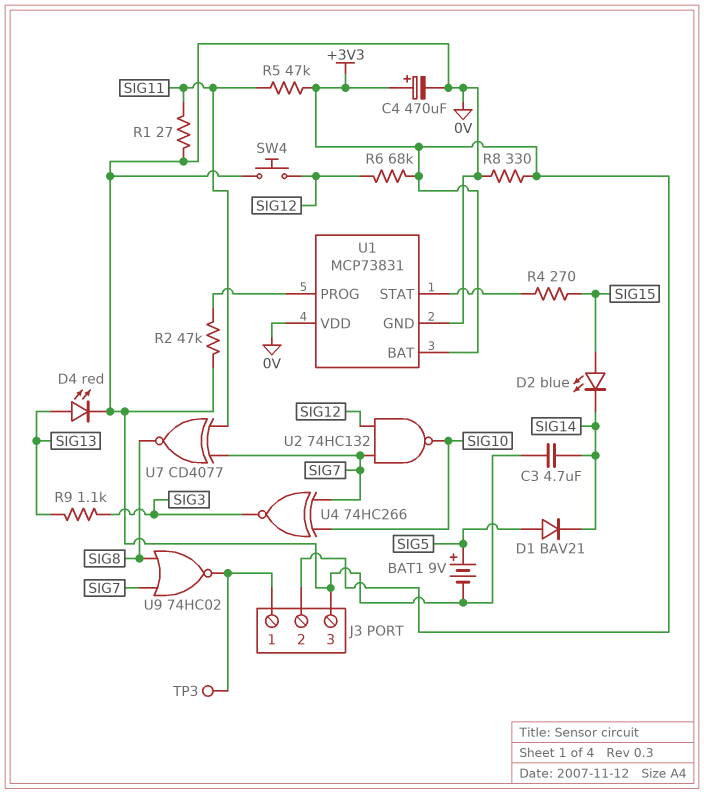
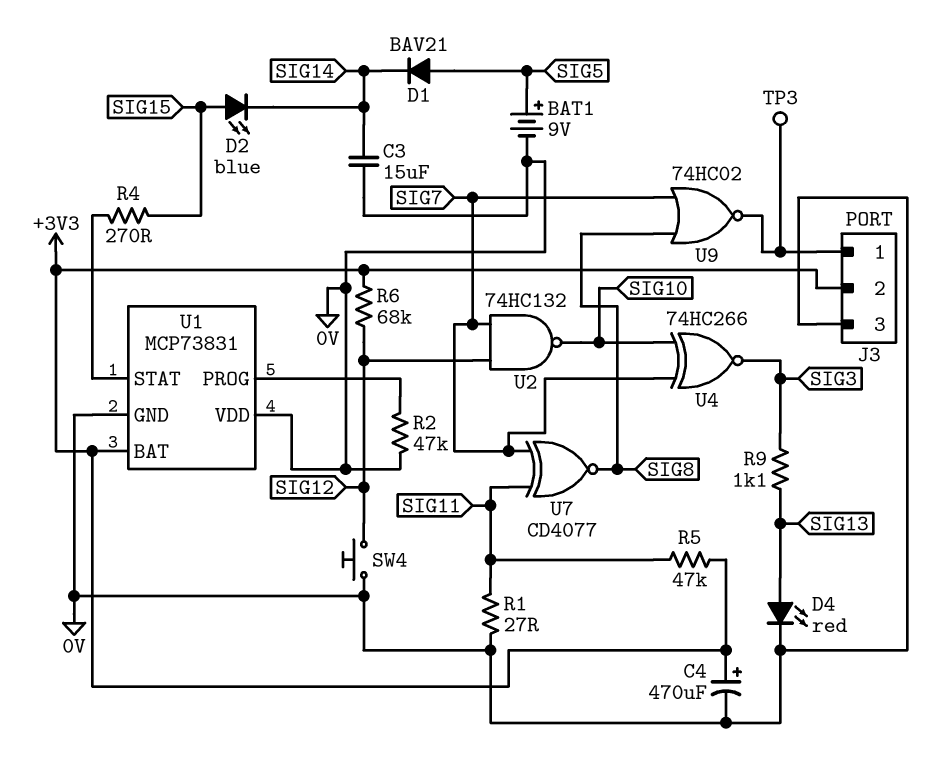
C3: 4.7uF (0V, SIG14) -> 15uF (0V, SIG14)
R8: 330 (+3V3, 0V) -> none

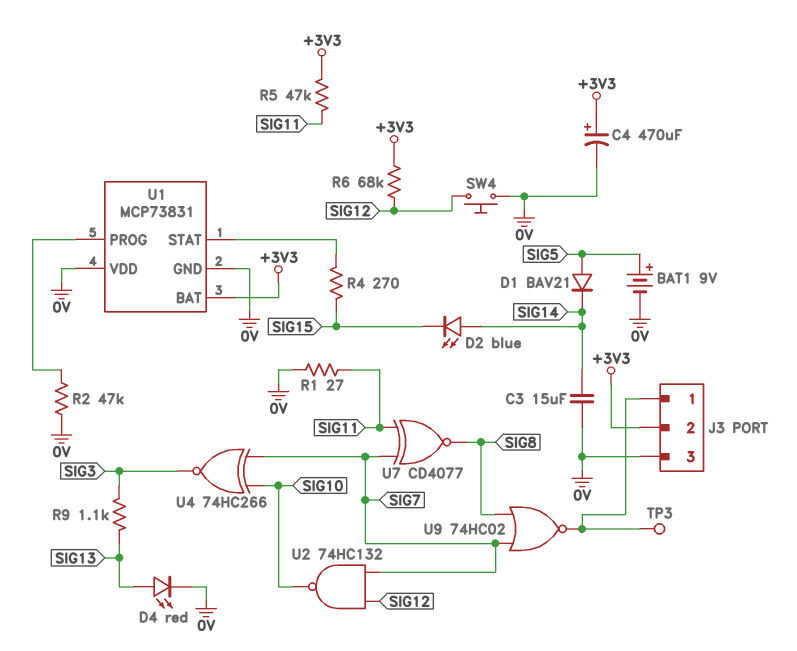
D2: LED blue (A SIG15, K SIG14) -> LED blue (A SIG14, K SIG15)

